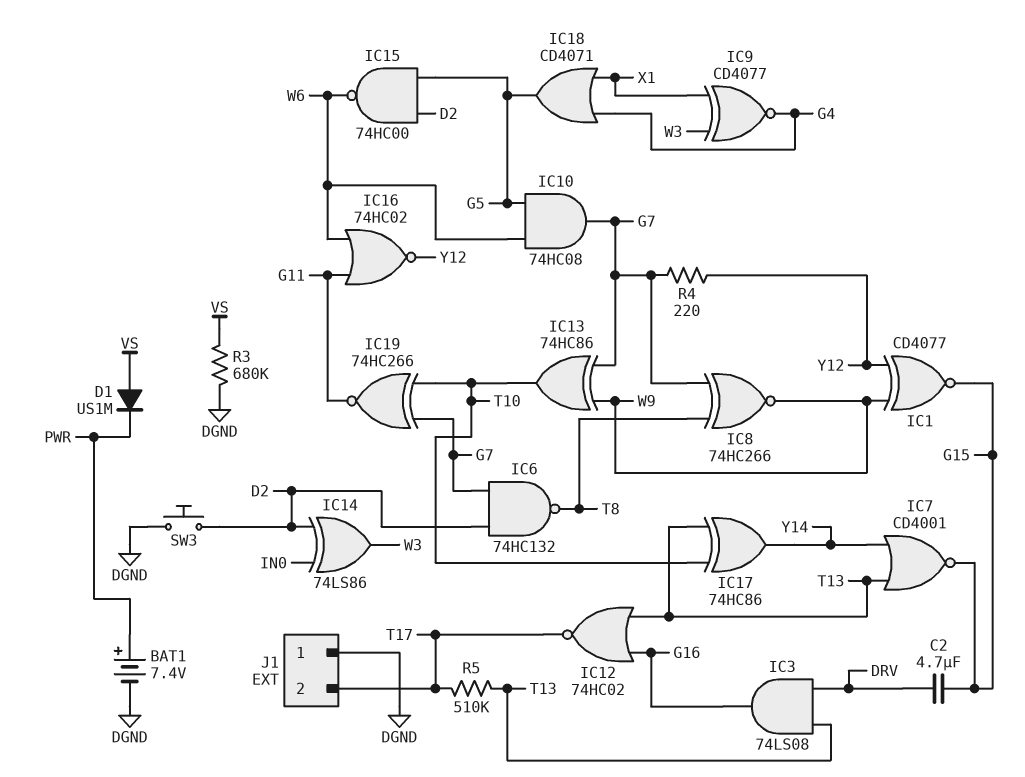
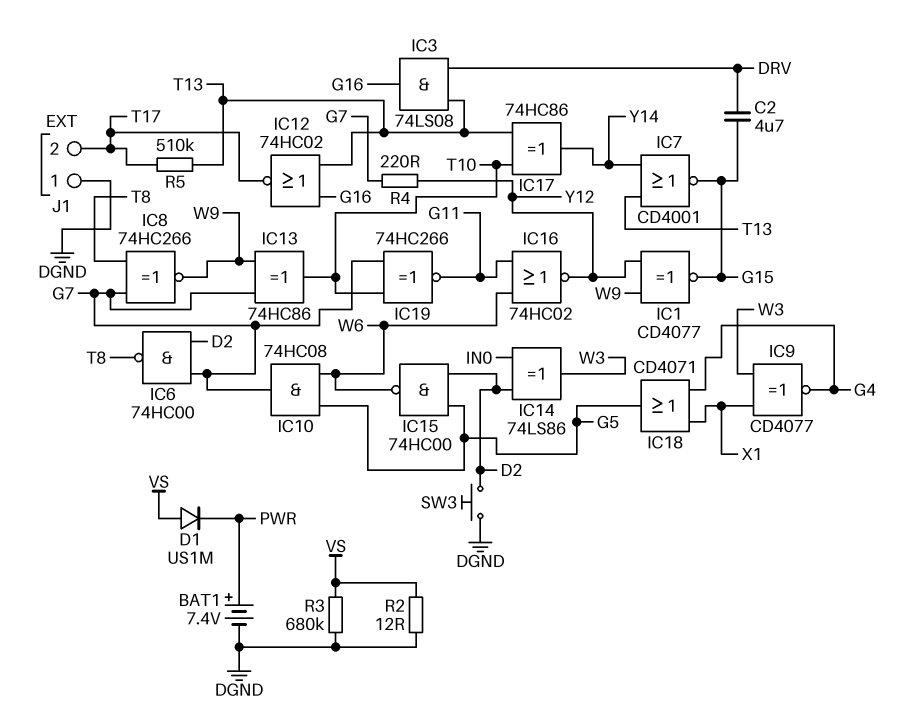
IC6: NAND 74HC132 (in D2, in G7, out T8) -> NAND 74HC00 (in D2, in G7, out T8)
R2: none -> 12 (DGND, VS)

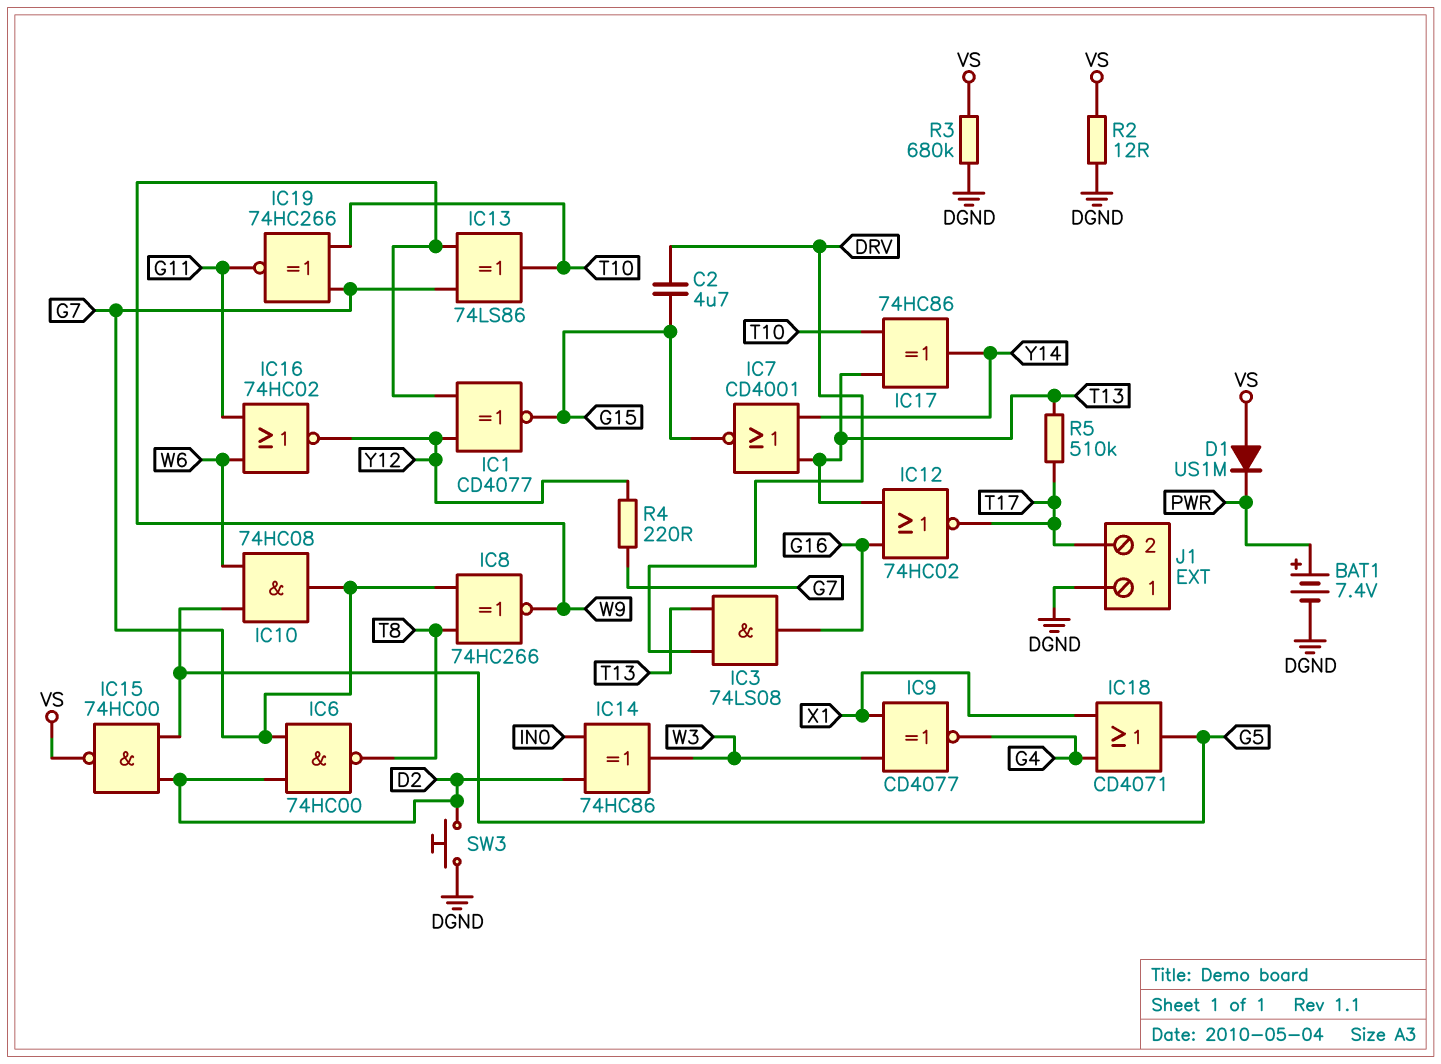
IC13: XOR 74HC86 (in G7, in W9, out T10) -> XOR 74LS86 (in G7, in W9, out T10)
IC14: XOR 74LS86 (in D2, in IN0, out W3) -> XOR 74HC86 (in D2, in IN0, out W3)
IC15: NAND 74HC00 (in D2, in G5, out W6) -> NAND 74HC00 (in D2, in G5, out VS)

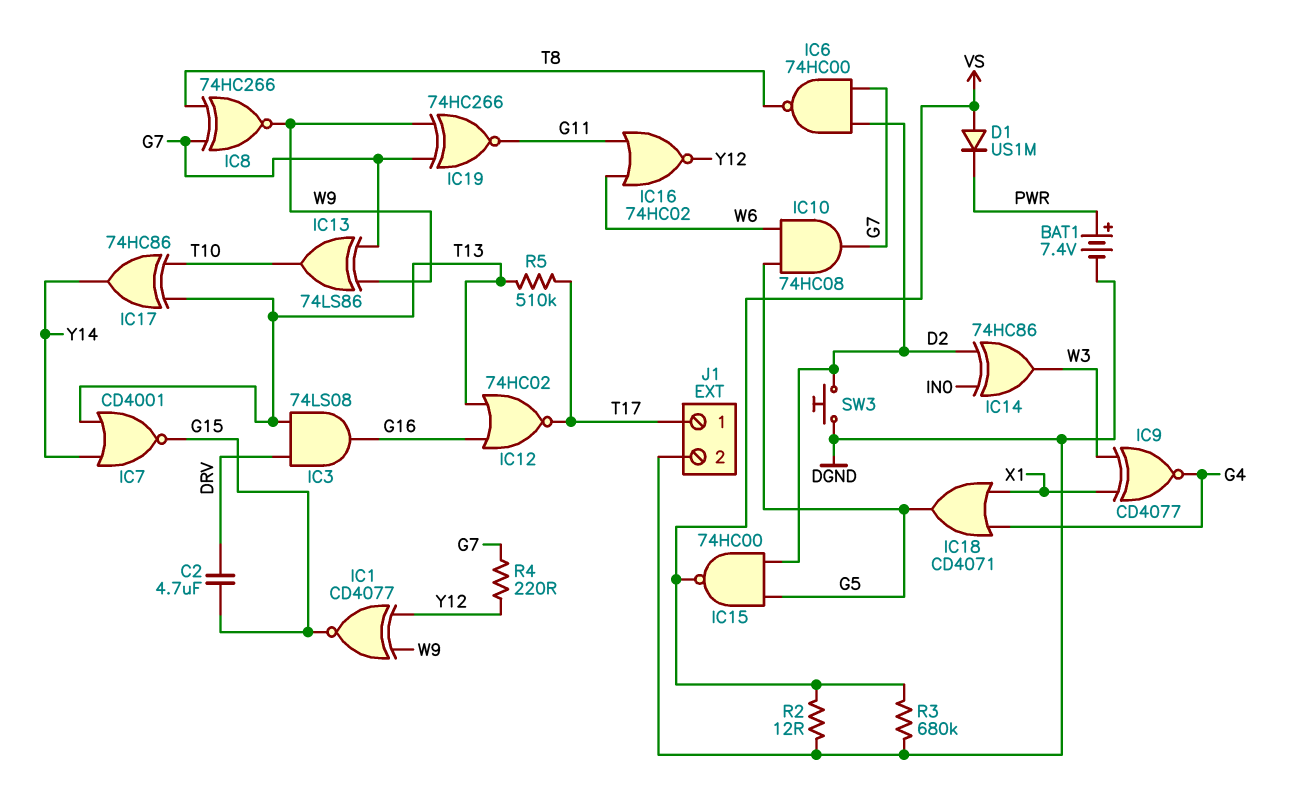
IC19: XNOR 74HC266 (in G7, in T10, out G11) -> XNOR 74HC266 (in G7, in W9, out G11)
J1 pin 1: DGND -> T17
J1 pin 2: T17 -> DGND

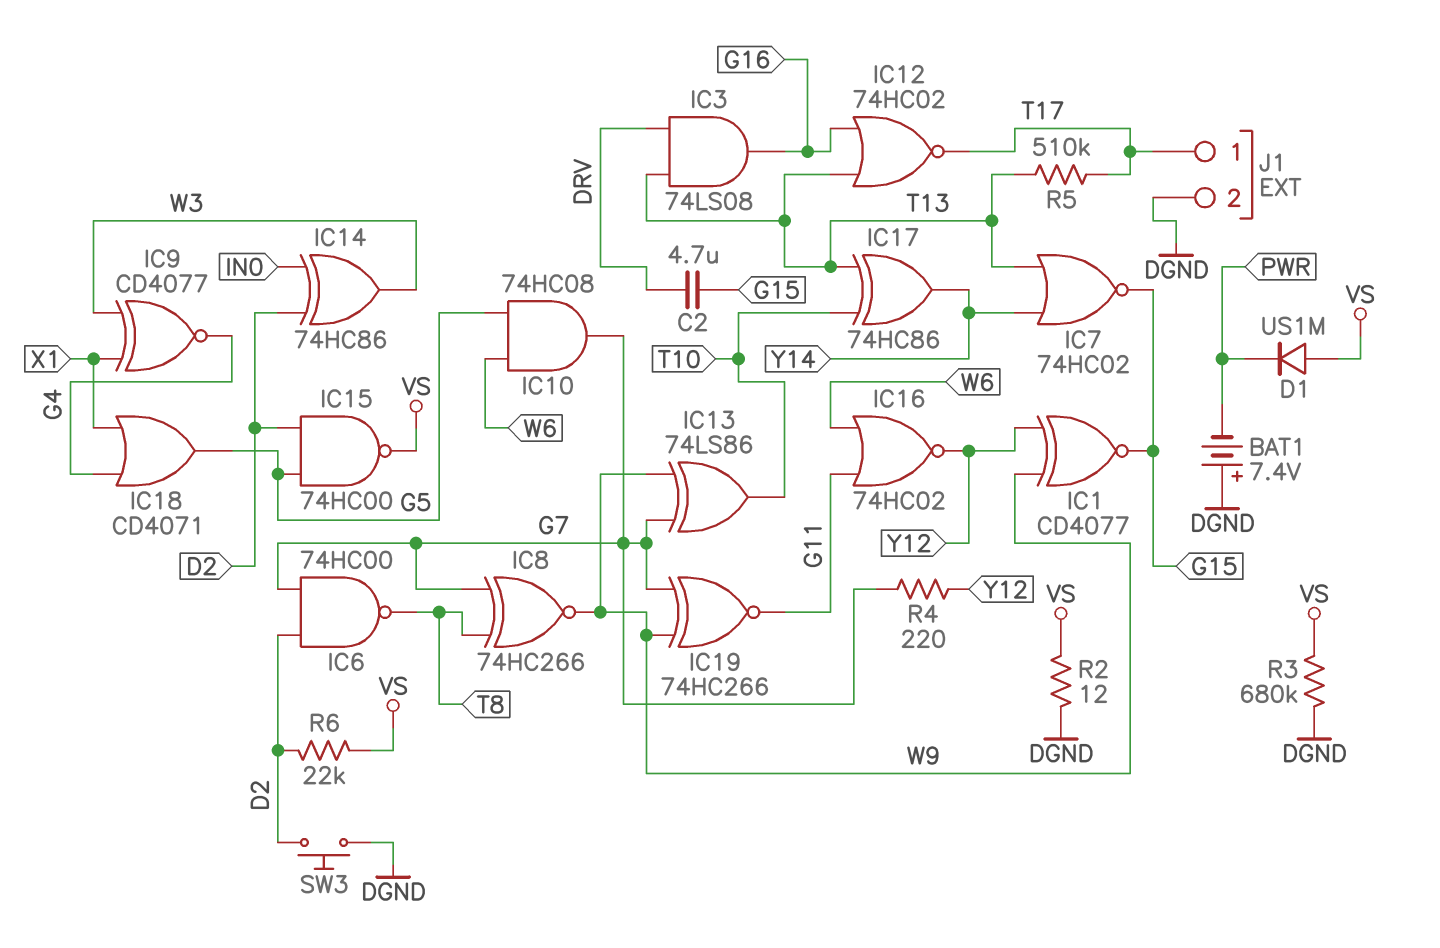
BAT1: 7.4V (plus PWR, minus DGND) -> 7.4V (plus DGND, minus PWR)
IC7: NOR CD4001 (in T13, in Y14, out G15) -> NOR 74HC02 (in T13, in Y14, out G15)
R6: none -> 22k (D2, VS)

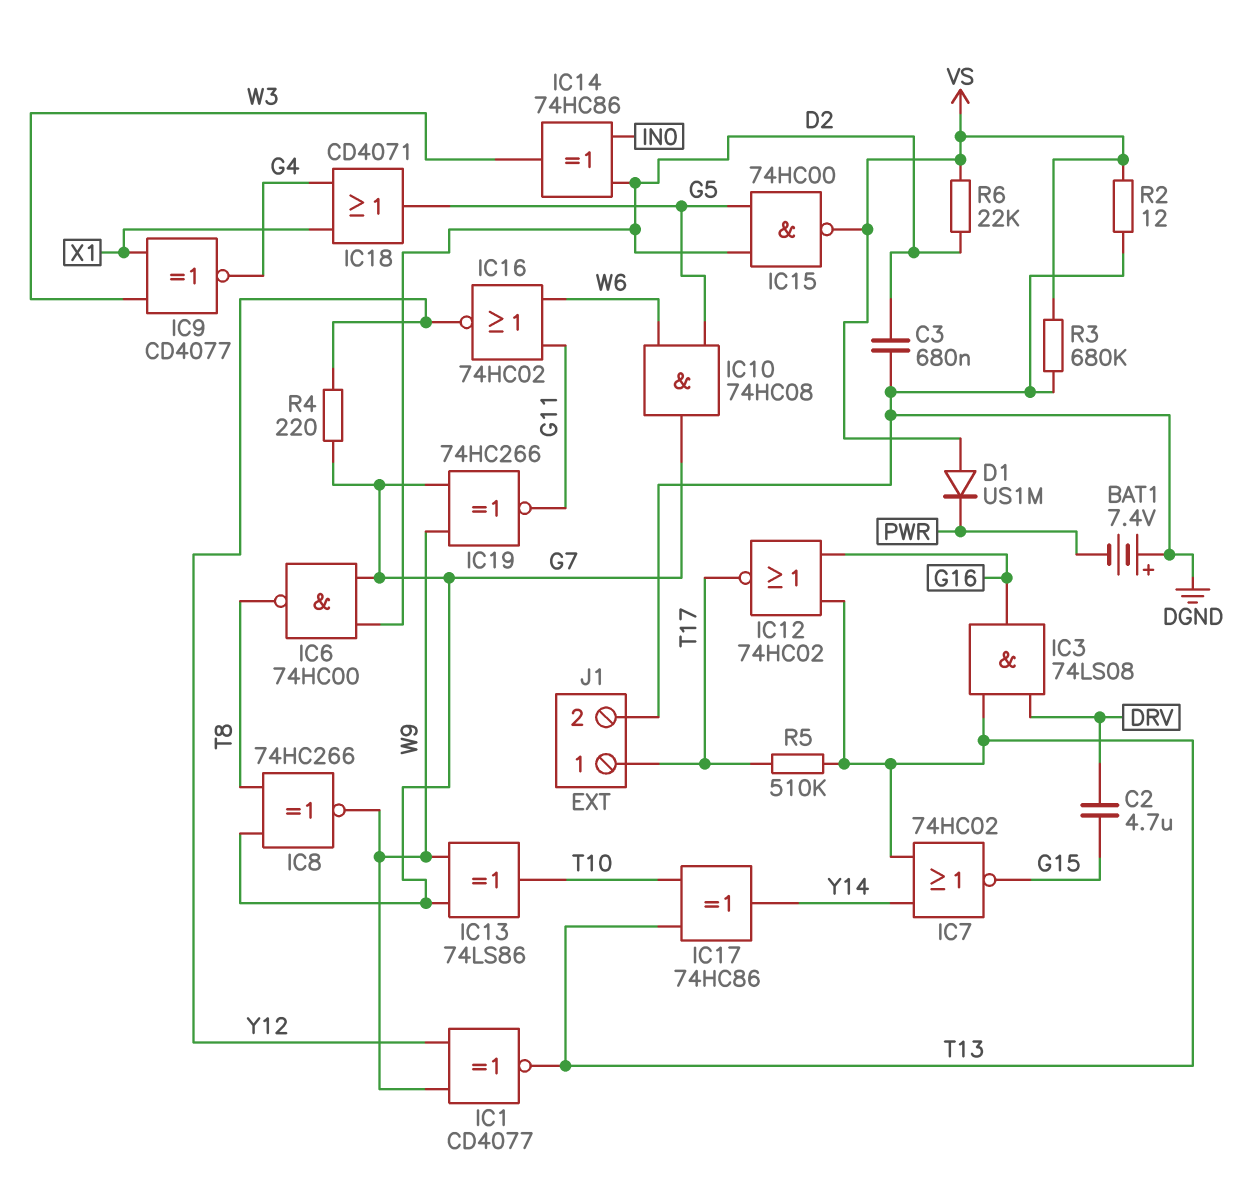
C3: none -> 680nF (D2, DGND)
IC1: XNOR CD4077 (in W9, in Y12, out G15) -> XNOR CD4077 (in W9, in Y12, out T13)
SW3: button (D2, DGND) -> none

